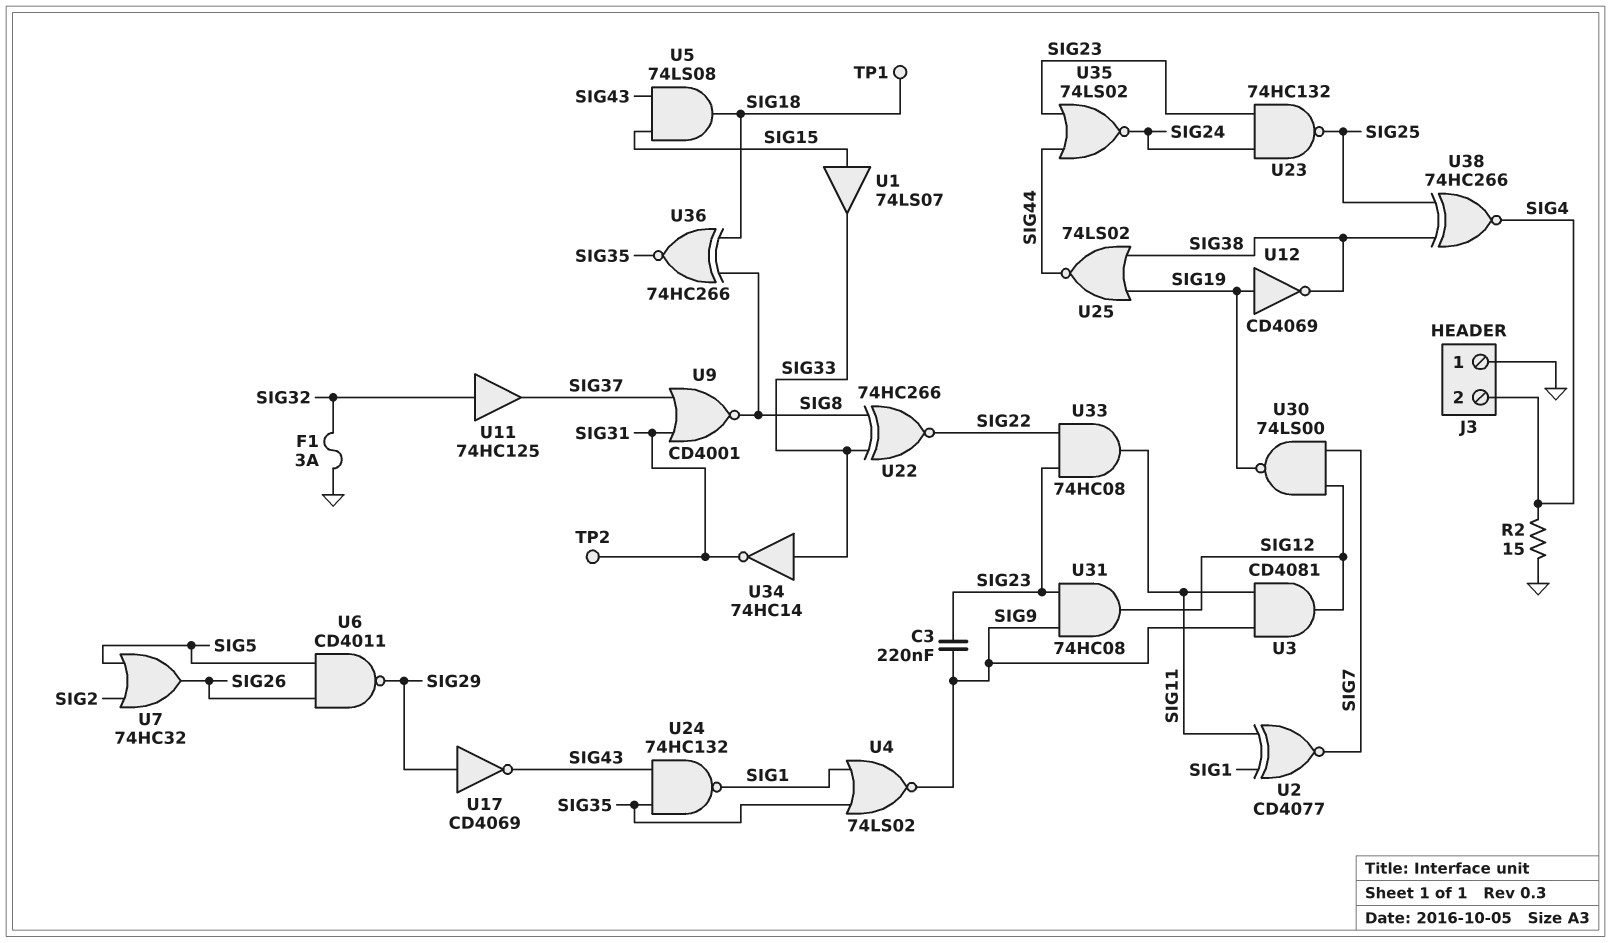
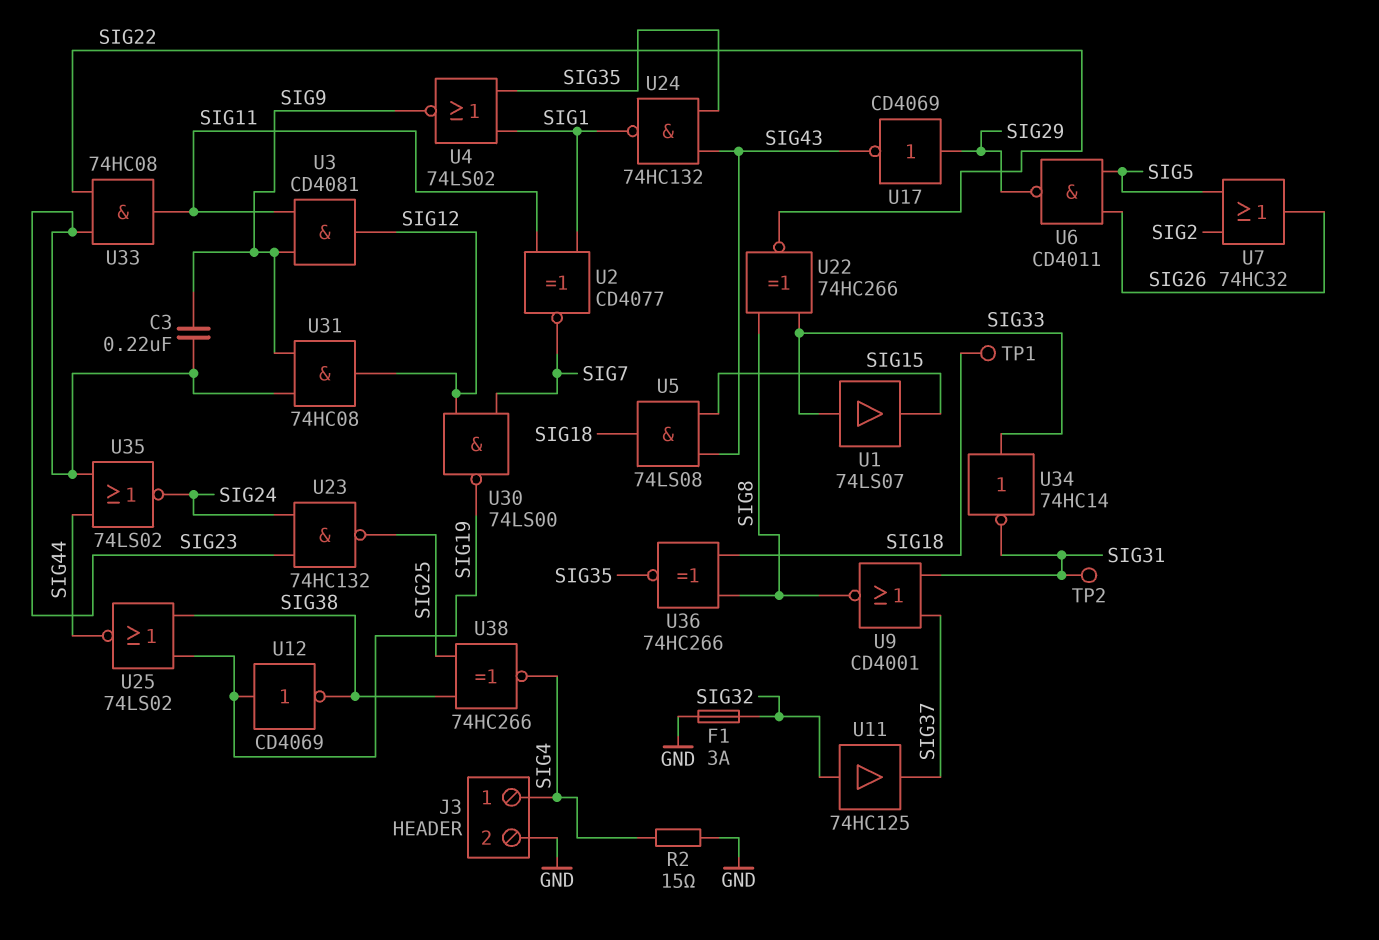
J3 pin 1: GND -> SIG4
J3 pin 2: SIG4 -> GND
U1: buffer 74LS07 (in SIG15, out SIG33) -> buffer 74LS07 (in SIG33, out SIG15)

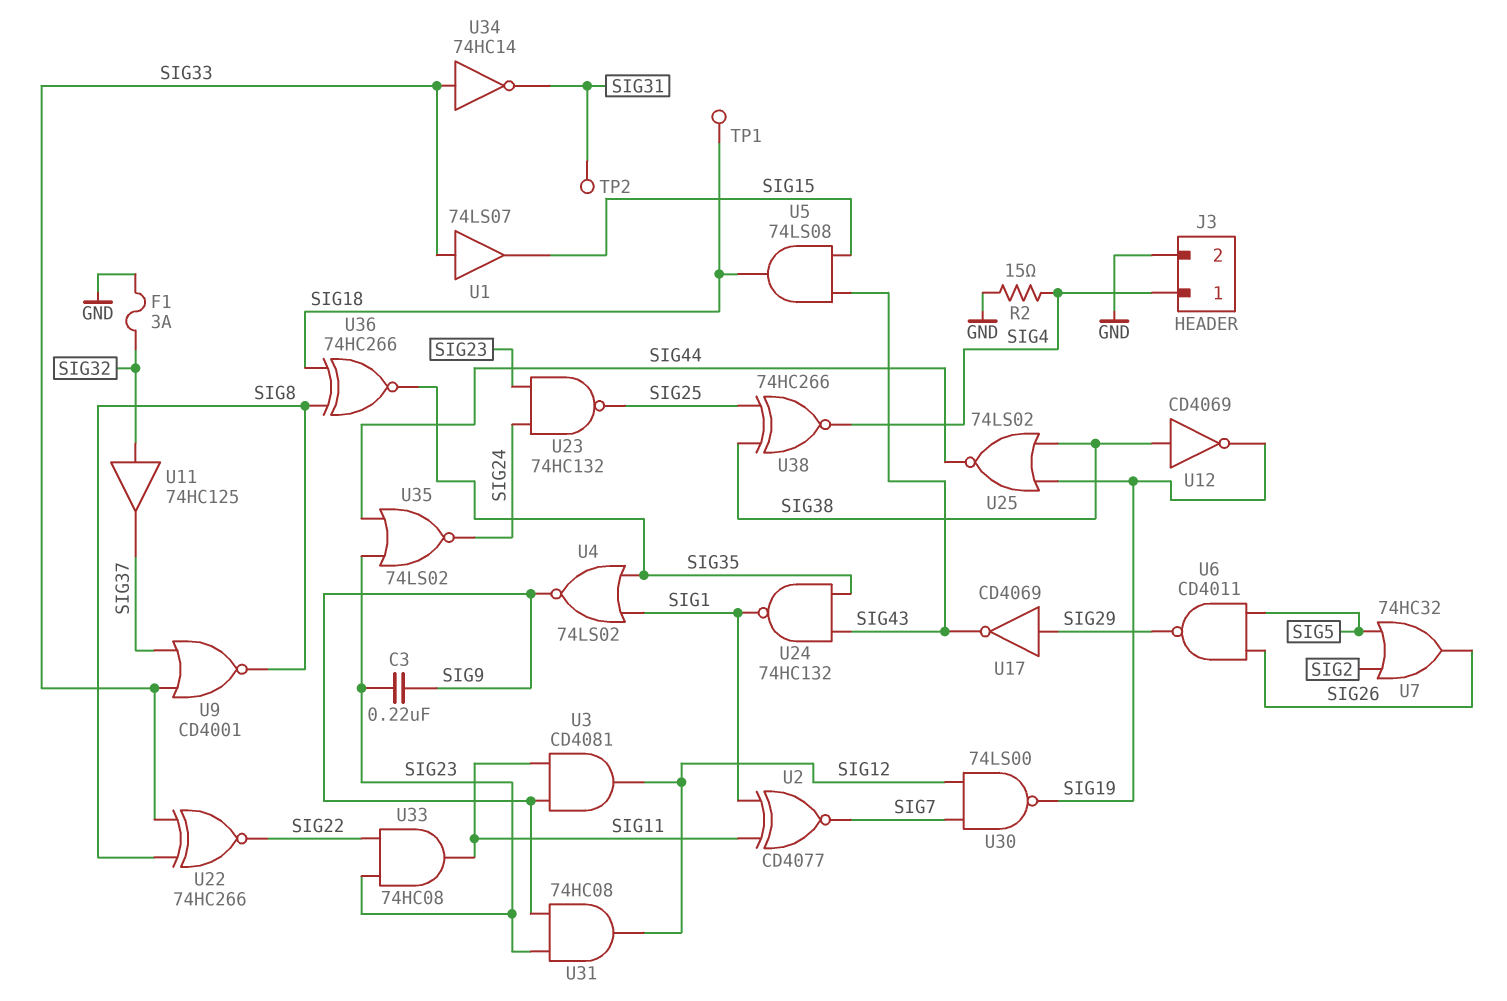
U9: NOR CD4001 (in SIG31, in SIG37, out SIG8) -> NOR CD4001 (in SIG33, in SIG37, out SIG8)
U12: NOT CD4069 (in SIG19, out SIG38) -> NOT CD4069 (in SIG38, out SIG19)

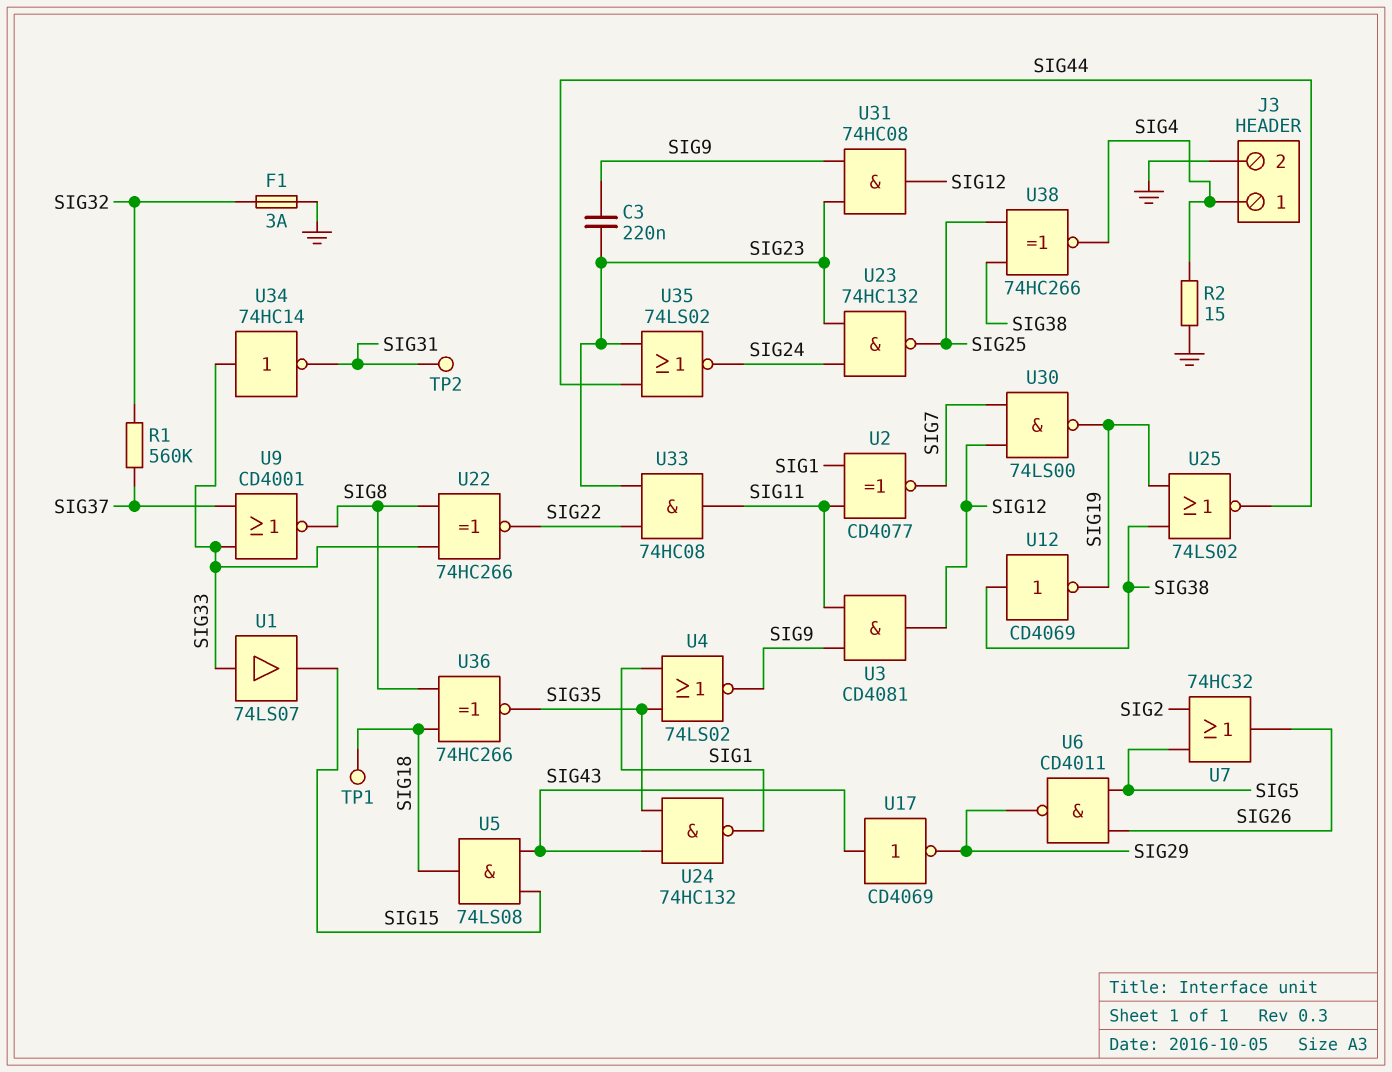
R1: none -> 560k (SIG32, SIG37)
U11: buffer 74HC125 (in SIG32, out SIG37) -> none
U17: NOT CD4069 (in SIG29, out SIG43) -> NOT CD4069 (in SIG43, out SIG29)

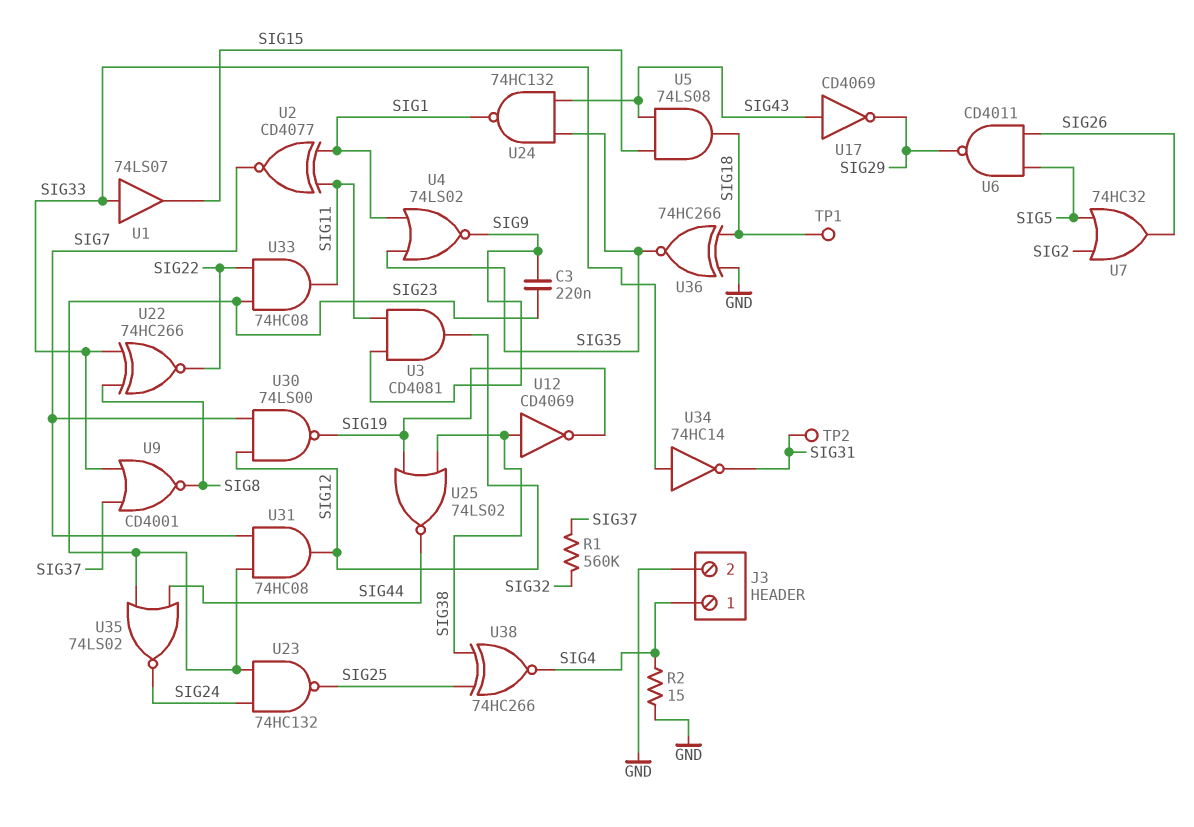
F1: 3A (GND, SIG32) -> none
U31: AND 74HC08 (in SIG9, in SIG23, out SIG12) -> AND 74HC08 (in SIG7, in SIG23, out SIG12)
U36: XNOR 74HC266 (in SIG8, in SIG18, out SIG35) -> XNOR 74HC266 (in GND, in SIG18, out SIG35)

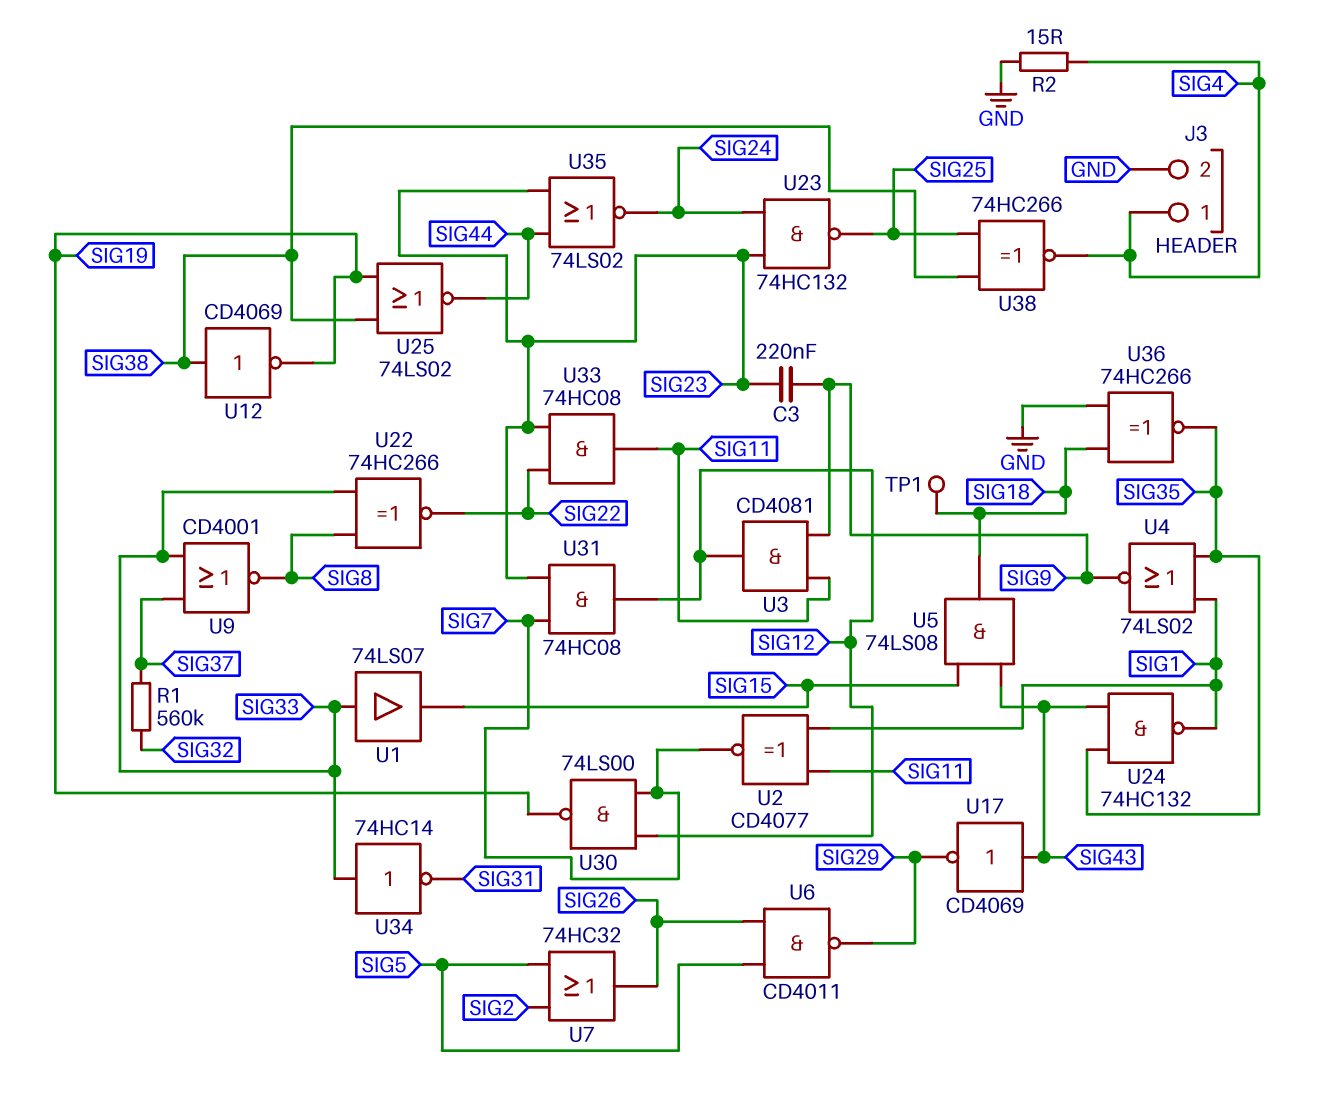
TP2: test point (SIG31) -> none

